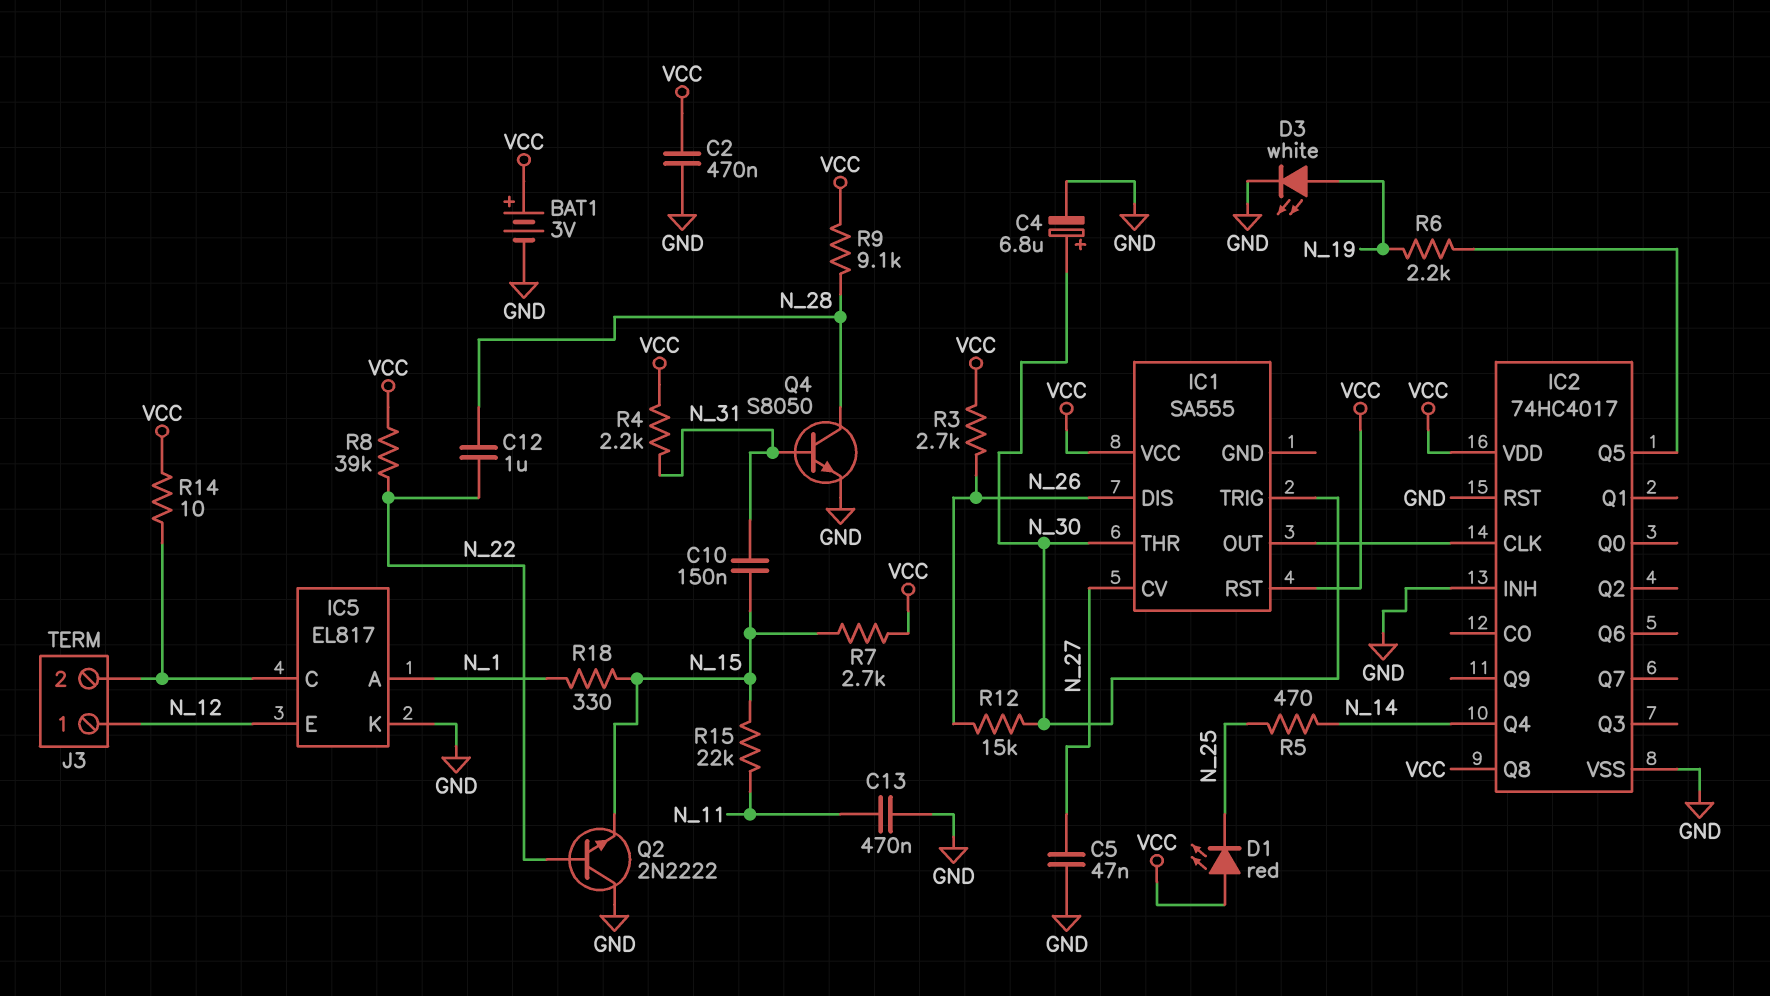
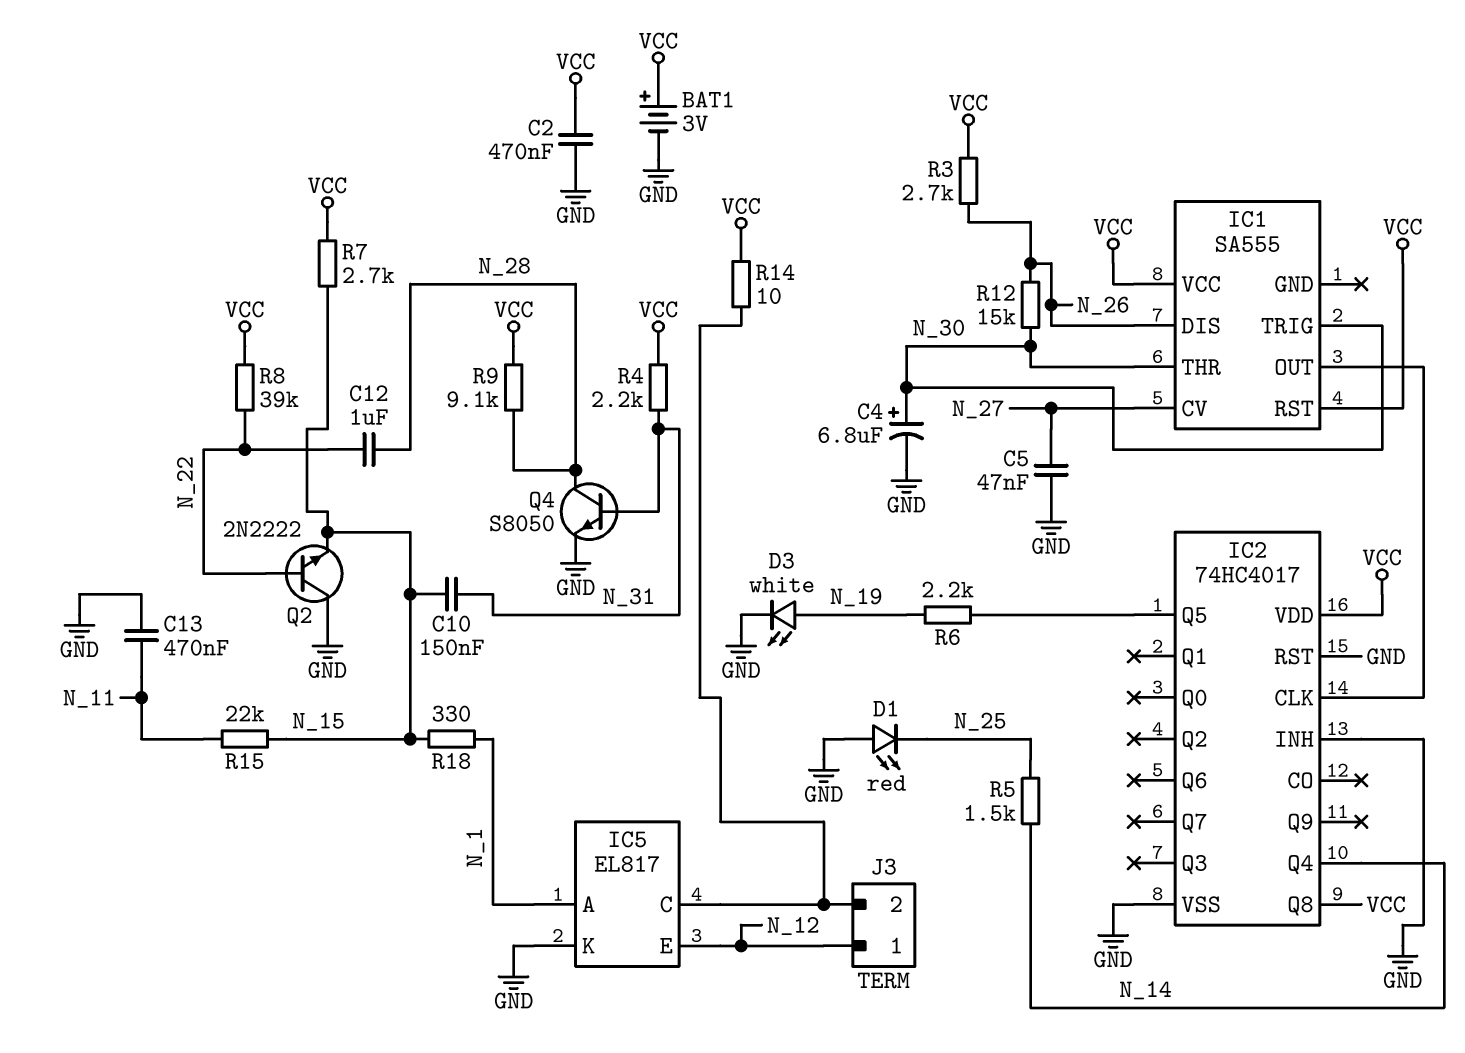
D1: LED red (A VCC, K N_25) -> LED red (A GND, K N_25)
R5: 470 (N_14, N_25) -> 1.5k (N_14, N_25)

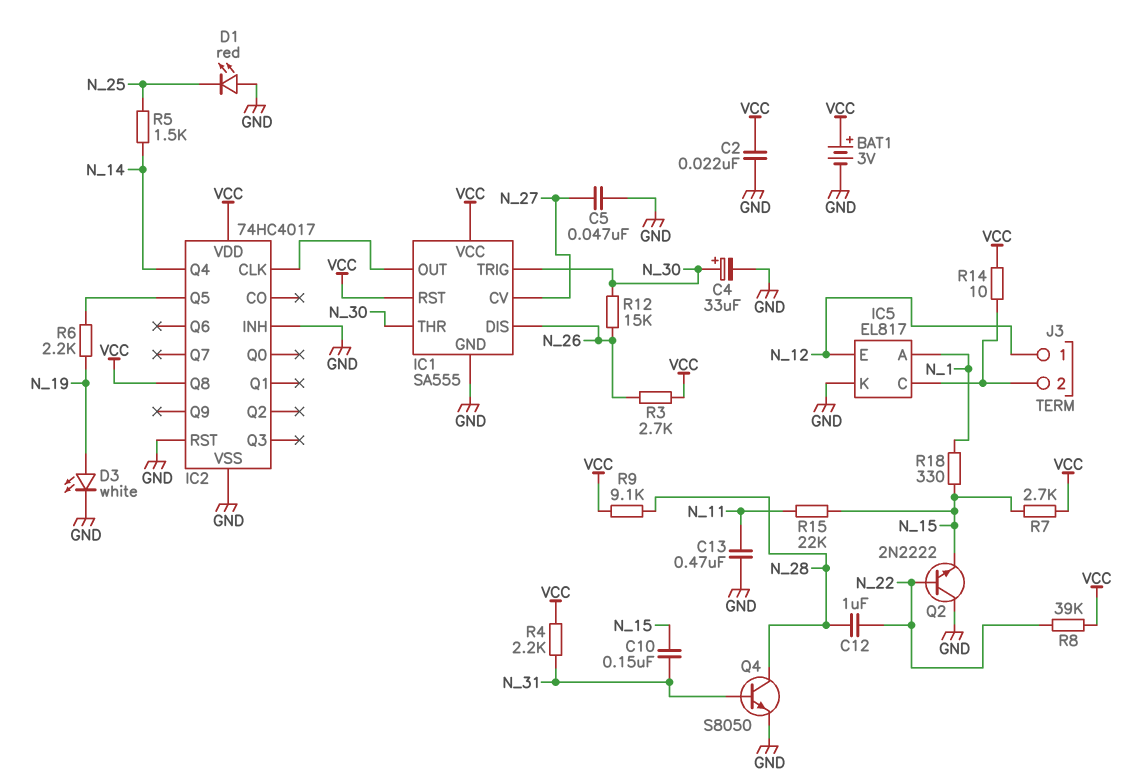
C2: 470nF (GND, VCC) -> 22nF (GND, VCC)
C4: 6.8uF (plus N_30, minus GND) -> 33uF (plus N_30, minus GND)
IC1 pin GND: none -> GND

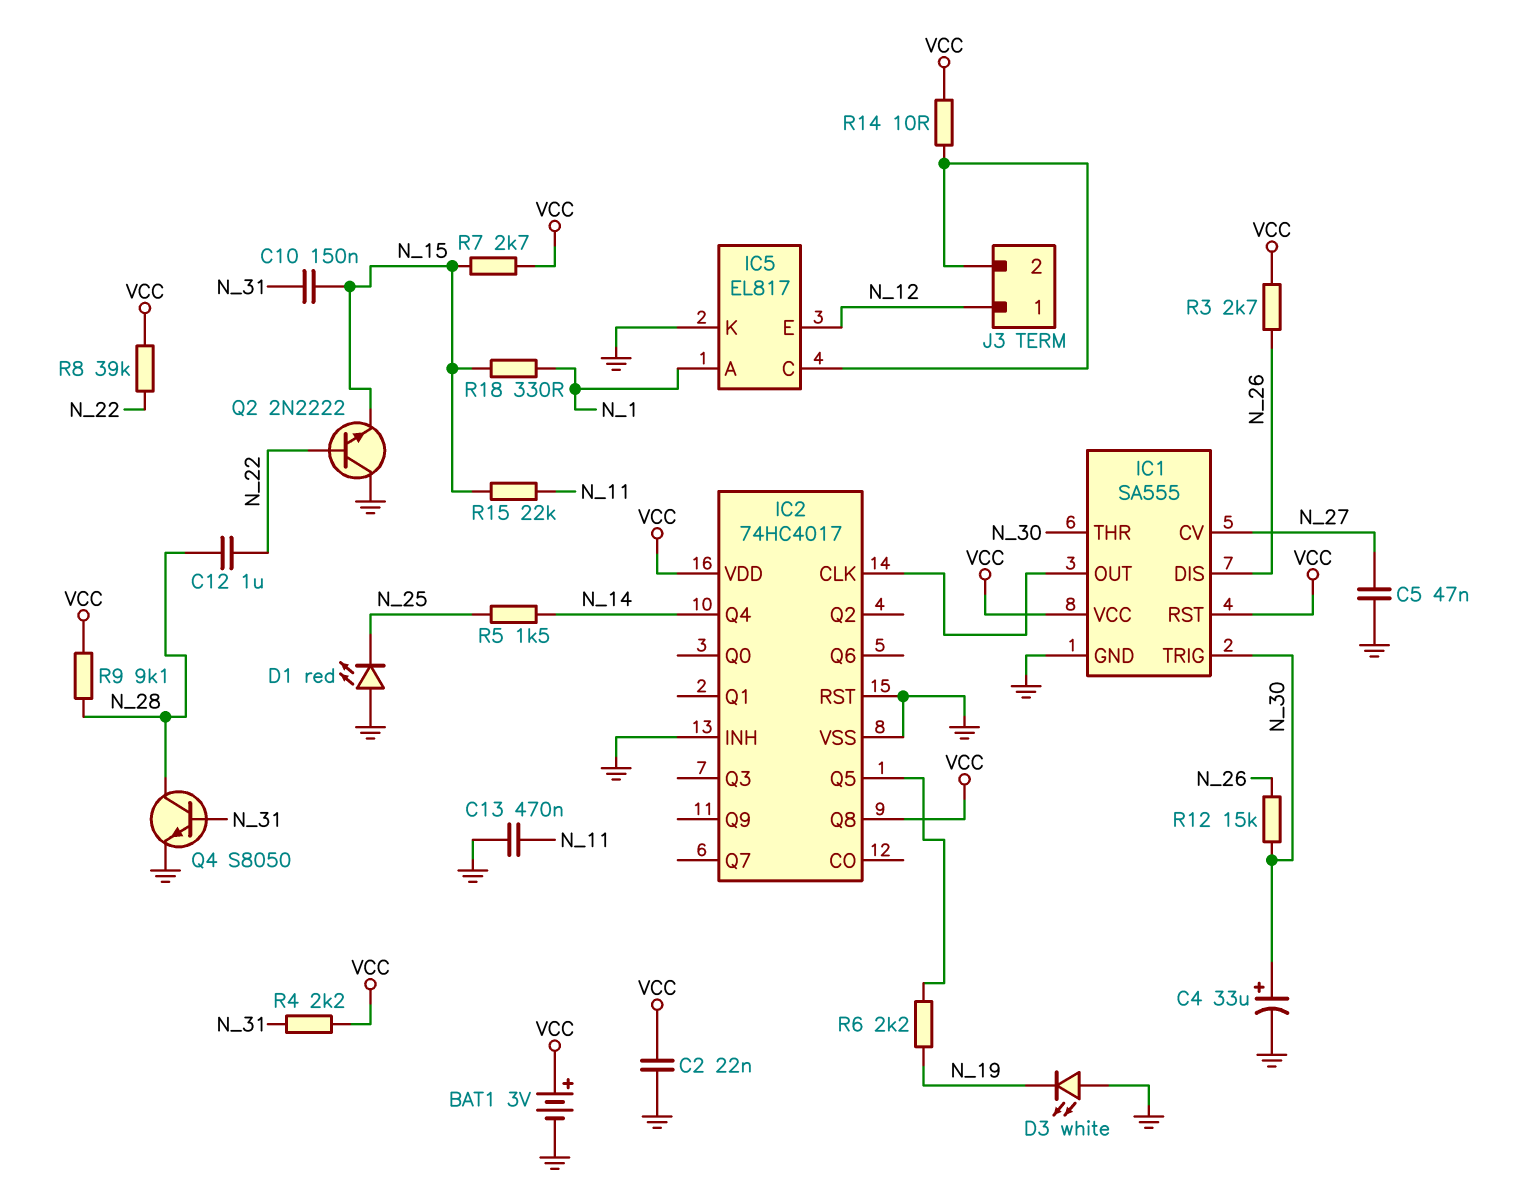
D3: LED white (A N_19, K GND) -> LED white (A GND, K N_19)

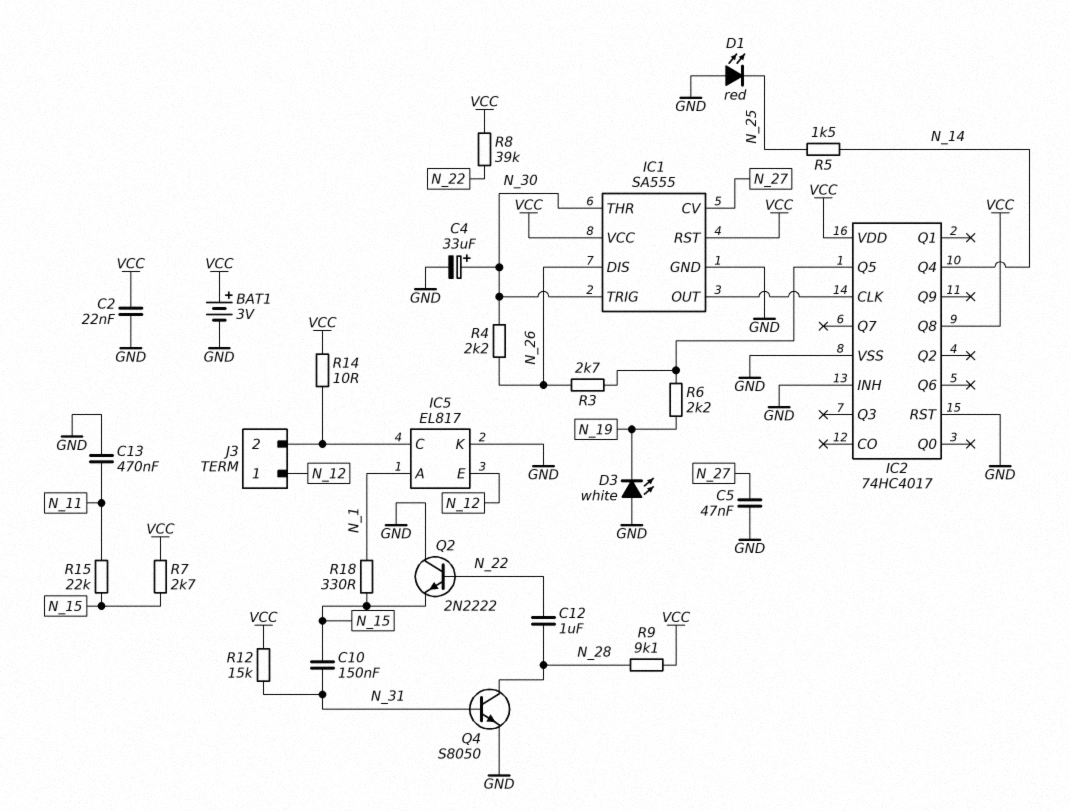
R3: 2.7k (N_26, VCC) -> 2.7k (IC2/Q5, N_26)
R4: 2.2k (N_31, VCC) -> 2.2k (N_26, N_30)
R12: 15k (N_26, N_30) -> 15k (N_31, VCC)

